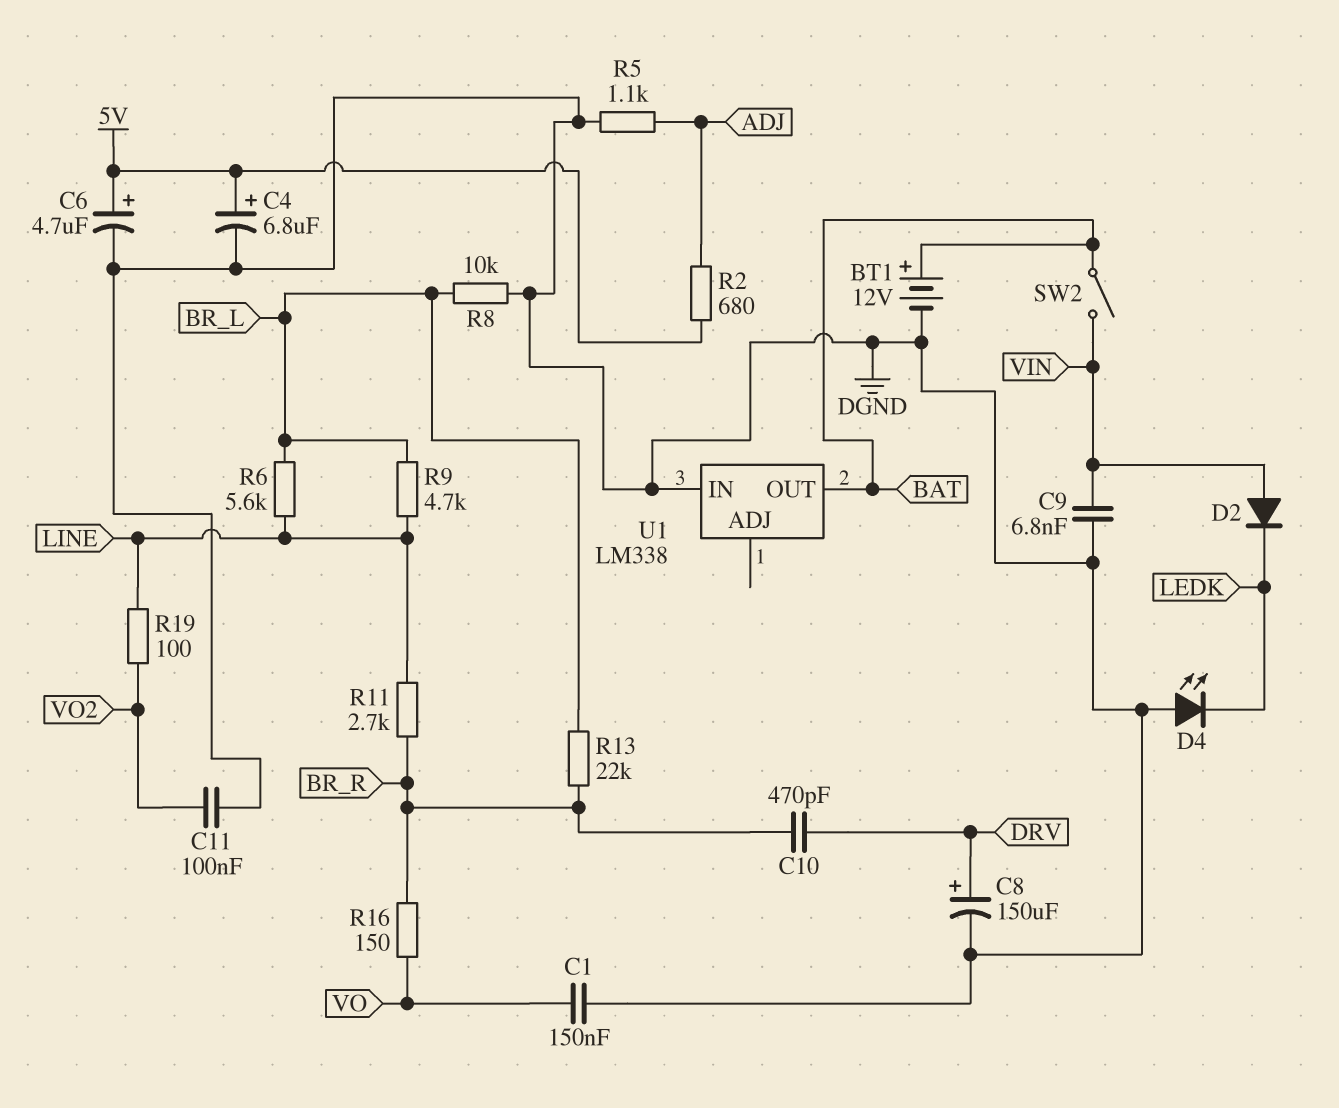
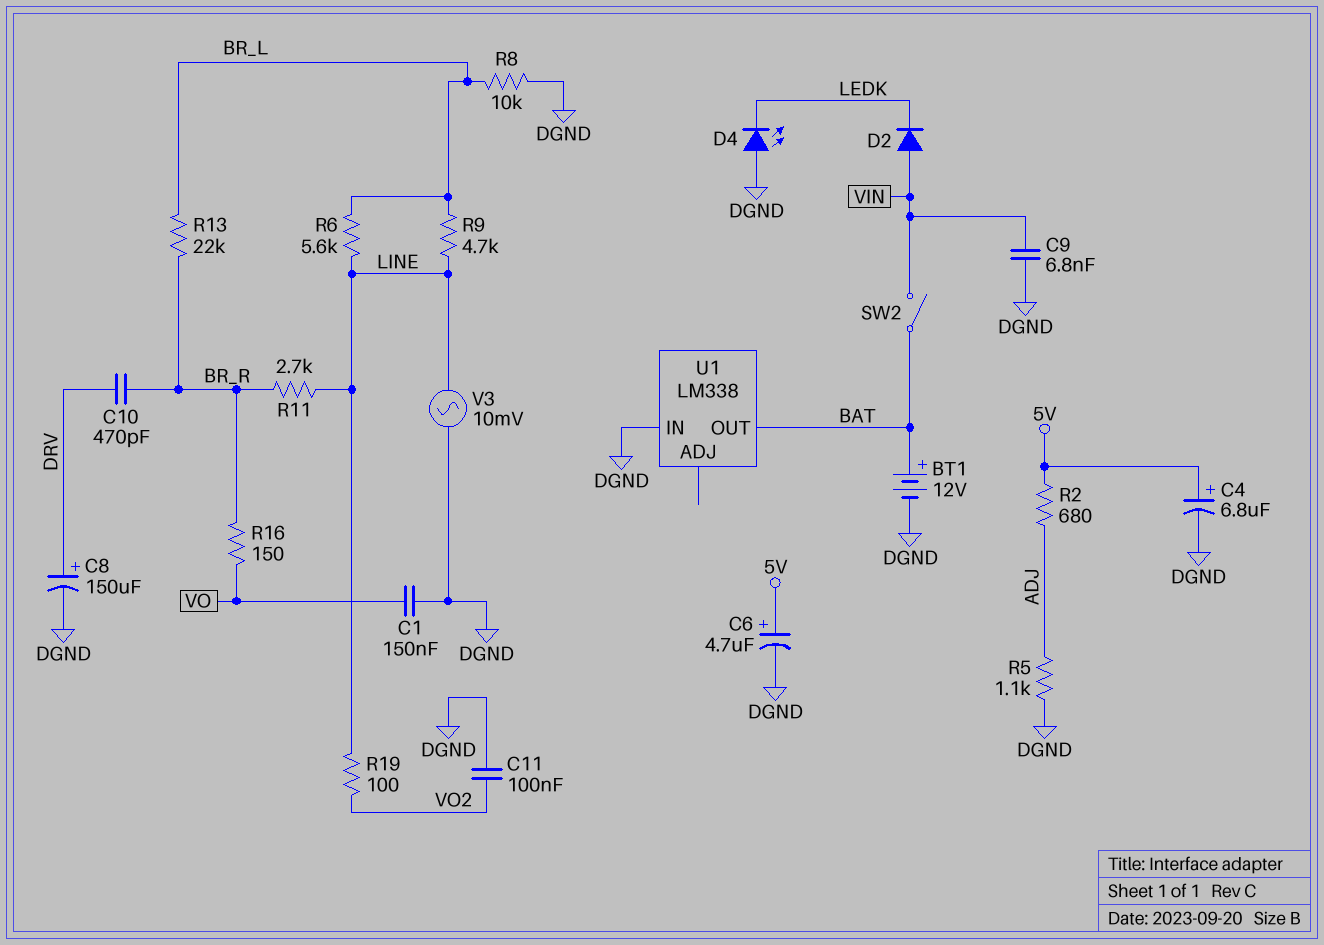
V3: none -> AC 10mV (DGND, LINE)

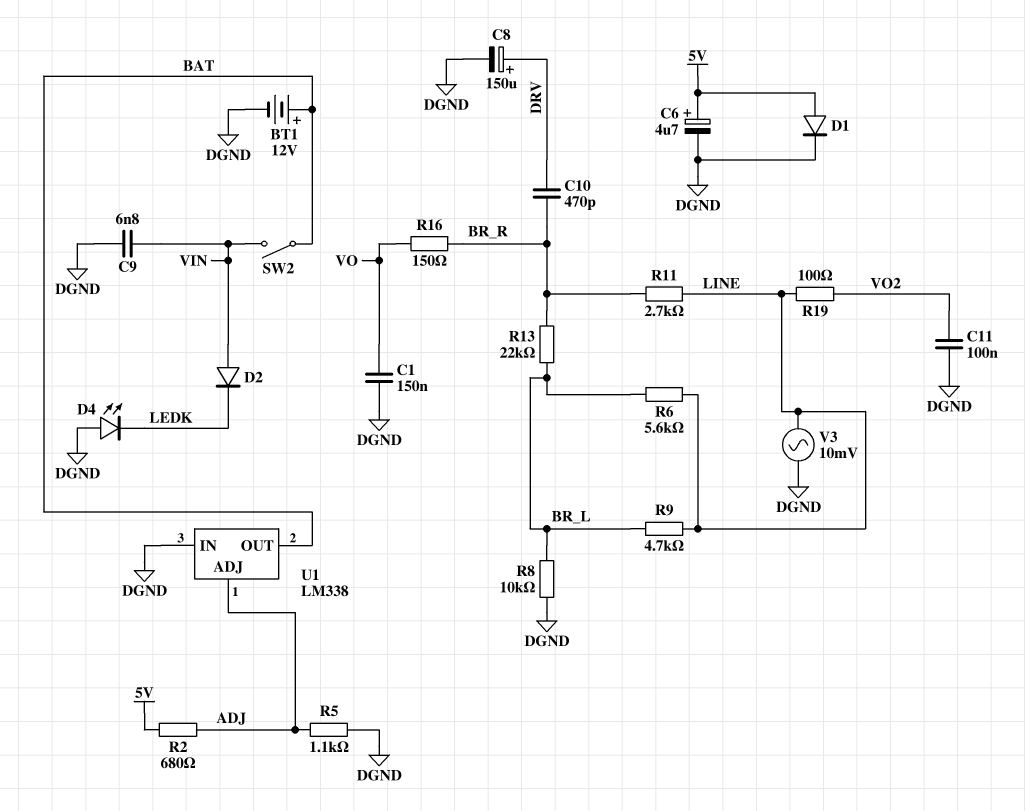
C4: 6.8uF (plus 5V, minus DGND) -> none
D1: none -> diode (A 5V, K DGND)
U1 pin ADJ: none -> ADJ

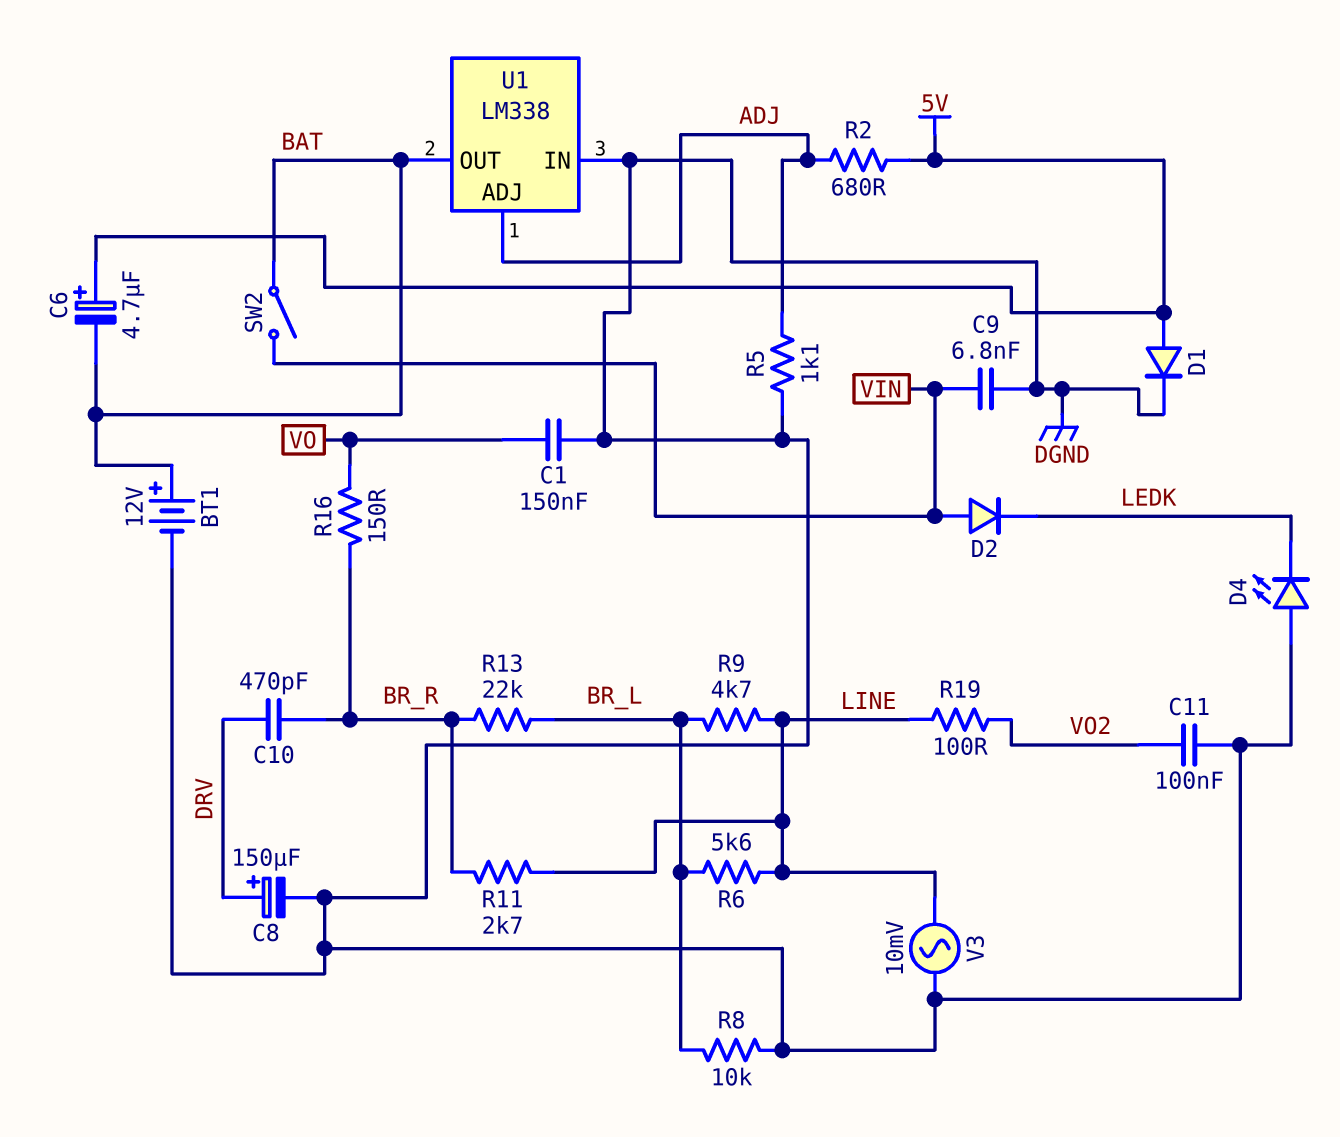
C6: 4.7uF (plus 5V, minus DGND) -> 4.7uF (plus 5V, minus BAT)

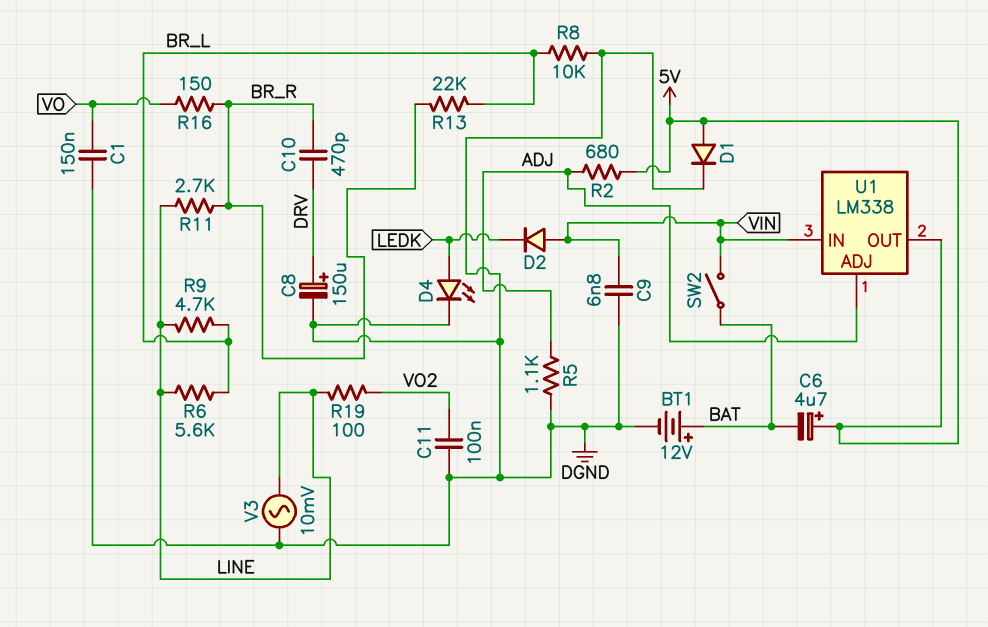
D4: LED (A DGND, K LEDK) -> LED (A LEDK, K DGND)
U1 pin IN: DGND -> VIN
U1 pin OUT: BAT -> 5V

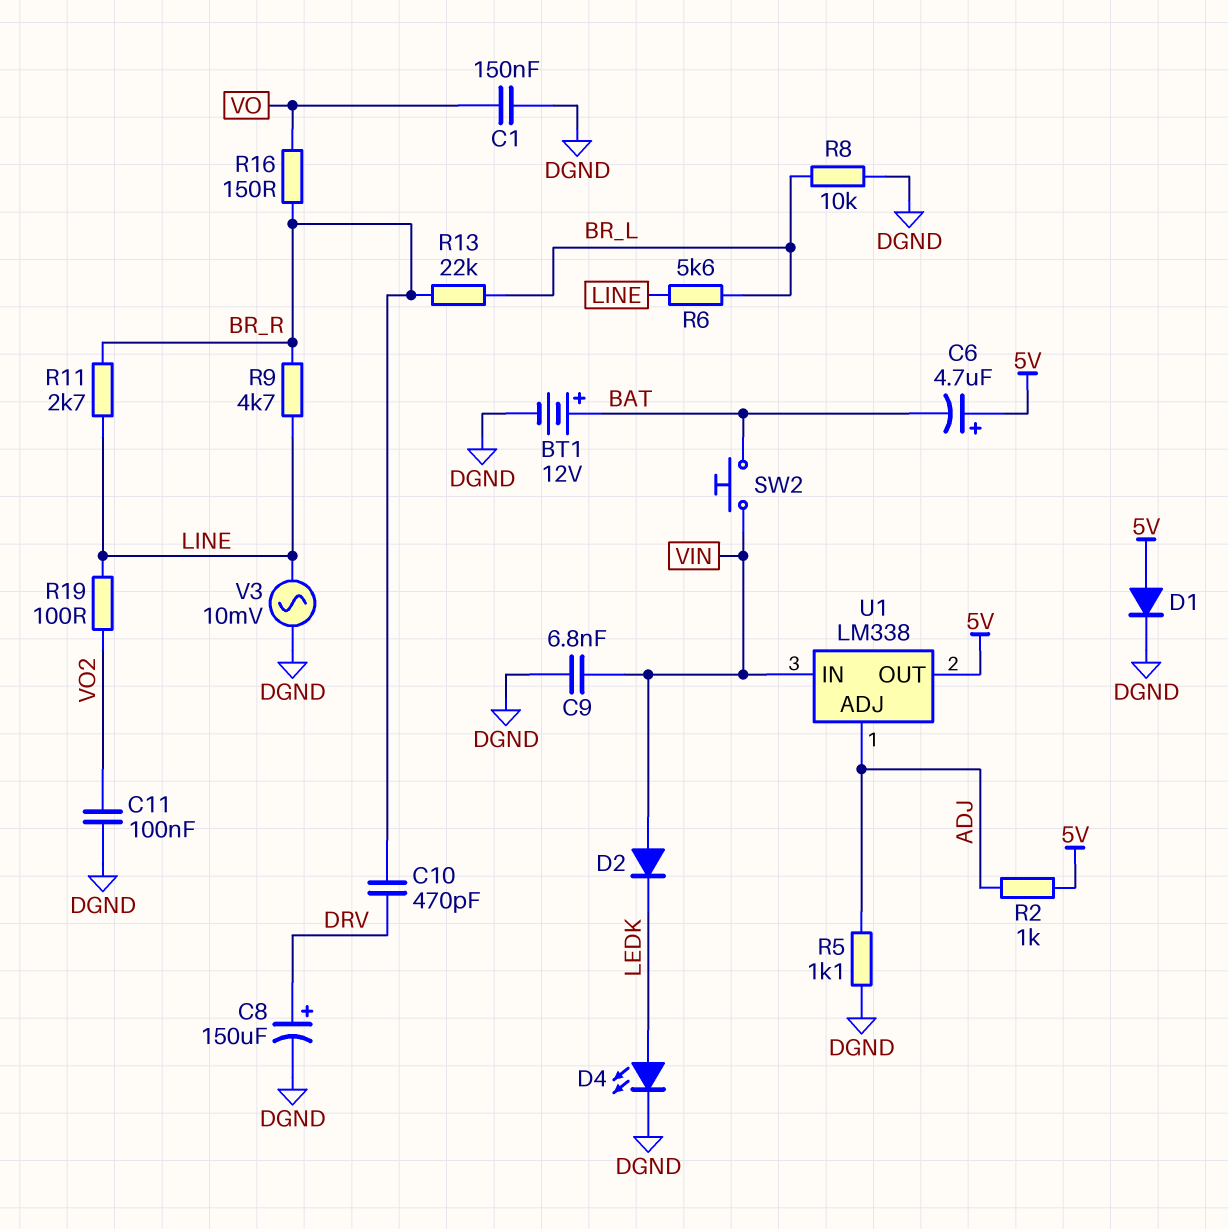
R2: 680 (5V, ADJ) -> 1k (5V, ADJ)
R9: 4.7k (BR_L, LINE) -> 4.7k (BR_R, LINE)
SW2: switch (BAT, VIN) -> button (BAT, VIN)

